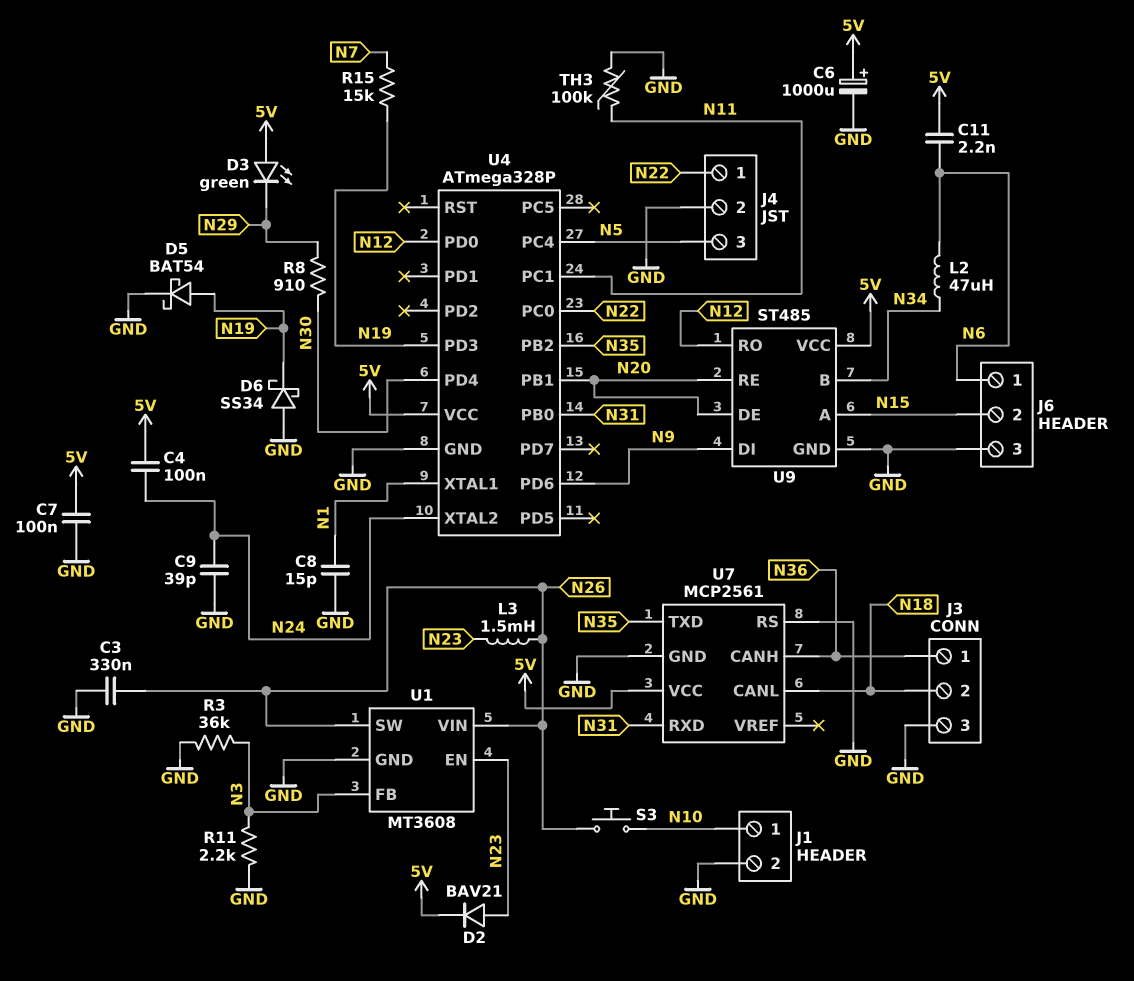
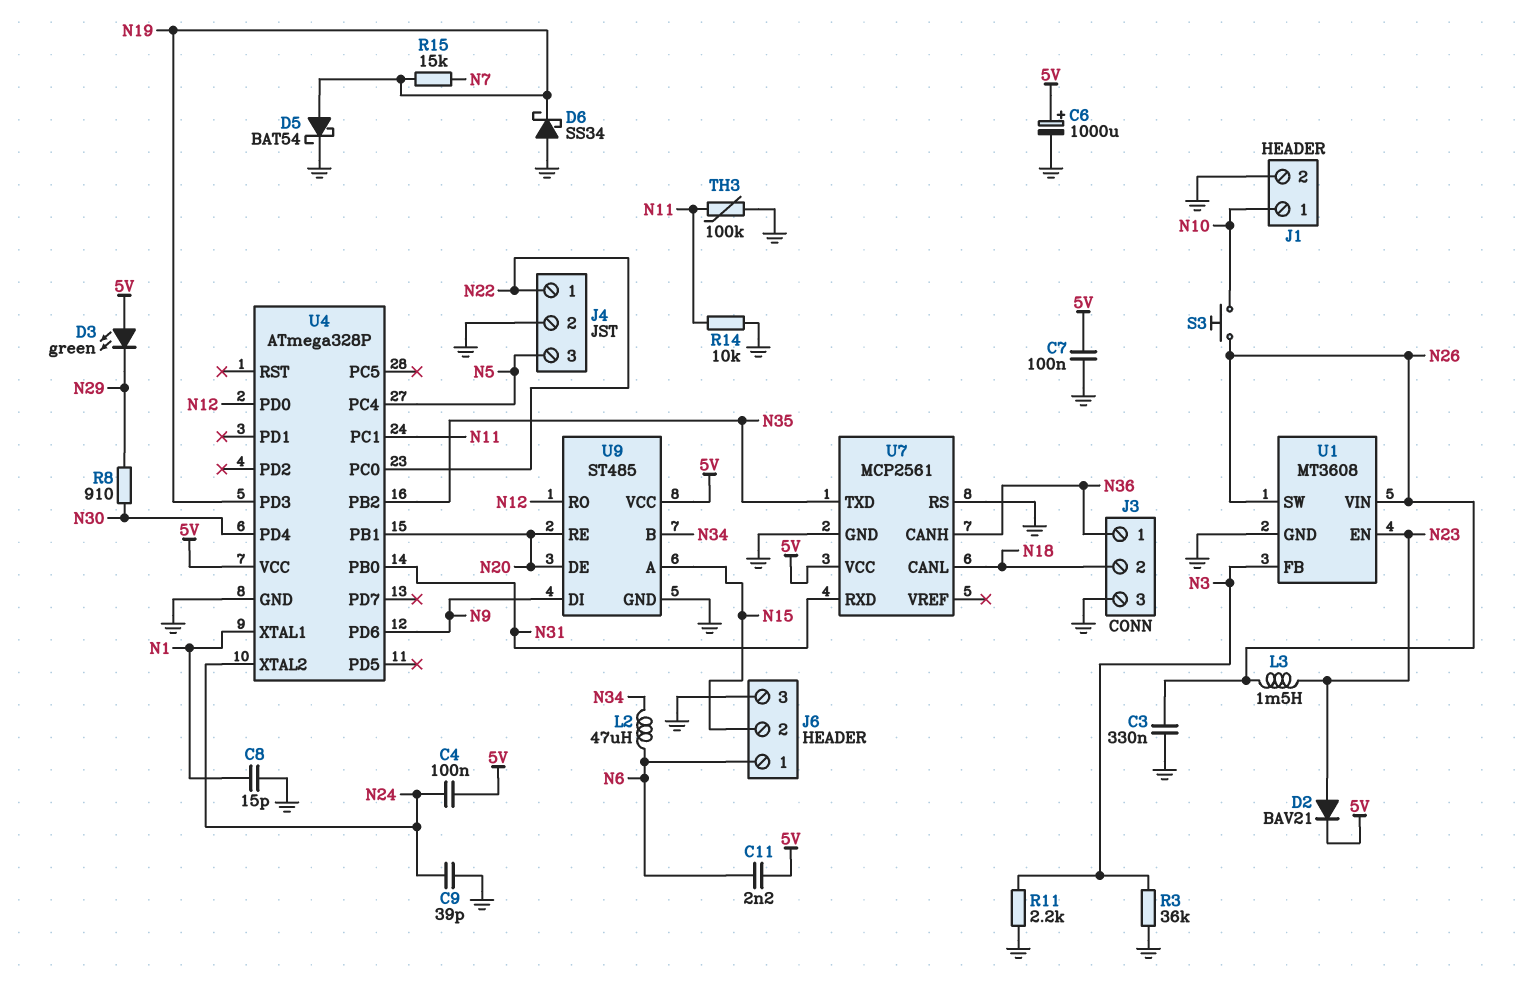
R14: none -> 10k (GND, N11)

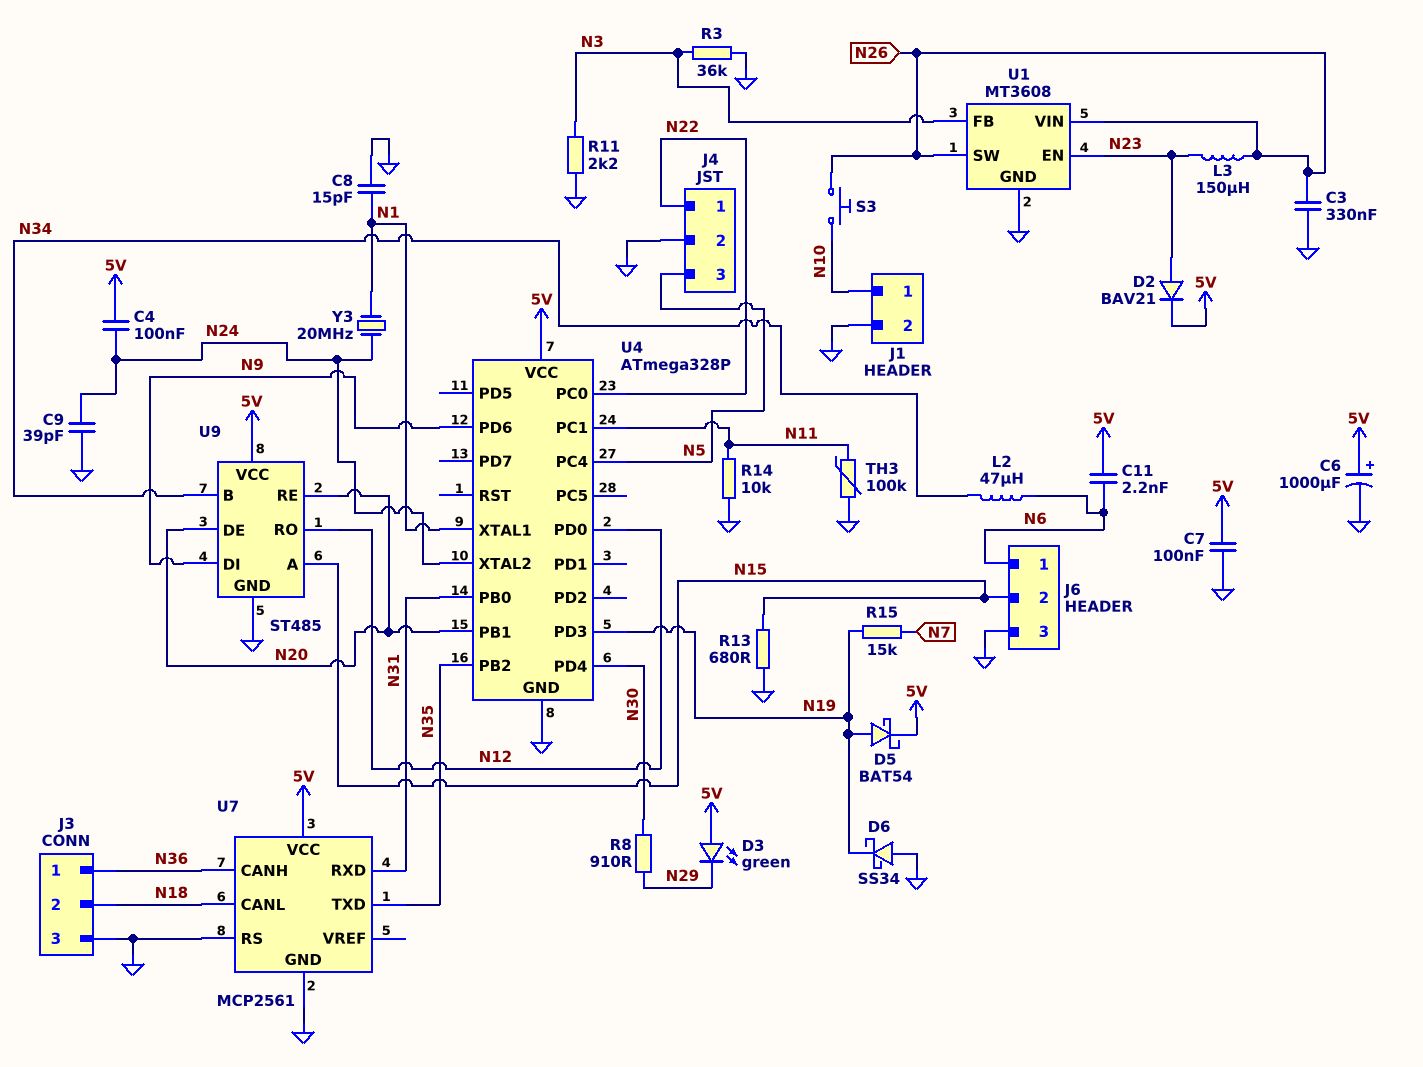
D5: schottky BAT54 (A N19, K GND) -> schottky BAT54 (A N19, K 5V)
L3: 1.5mH (N23, N26) -> 150uH (N23, N26)
R13: none -> 680 (GND, N15)
Y3: none -> 20MHz (N1, N24)

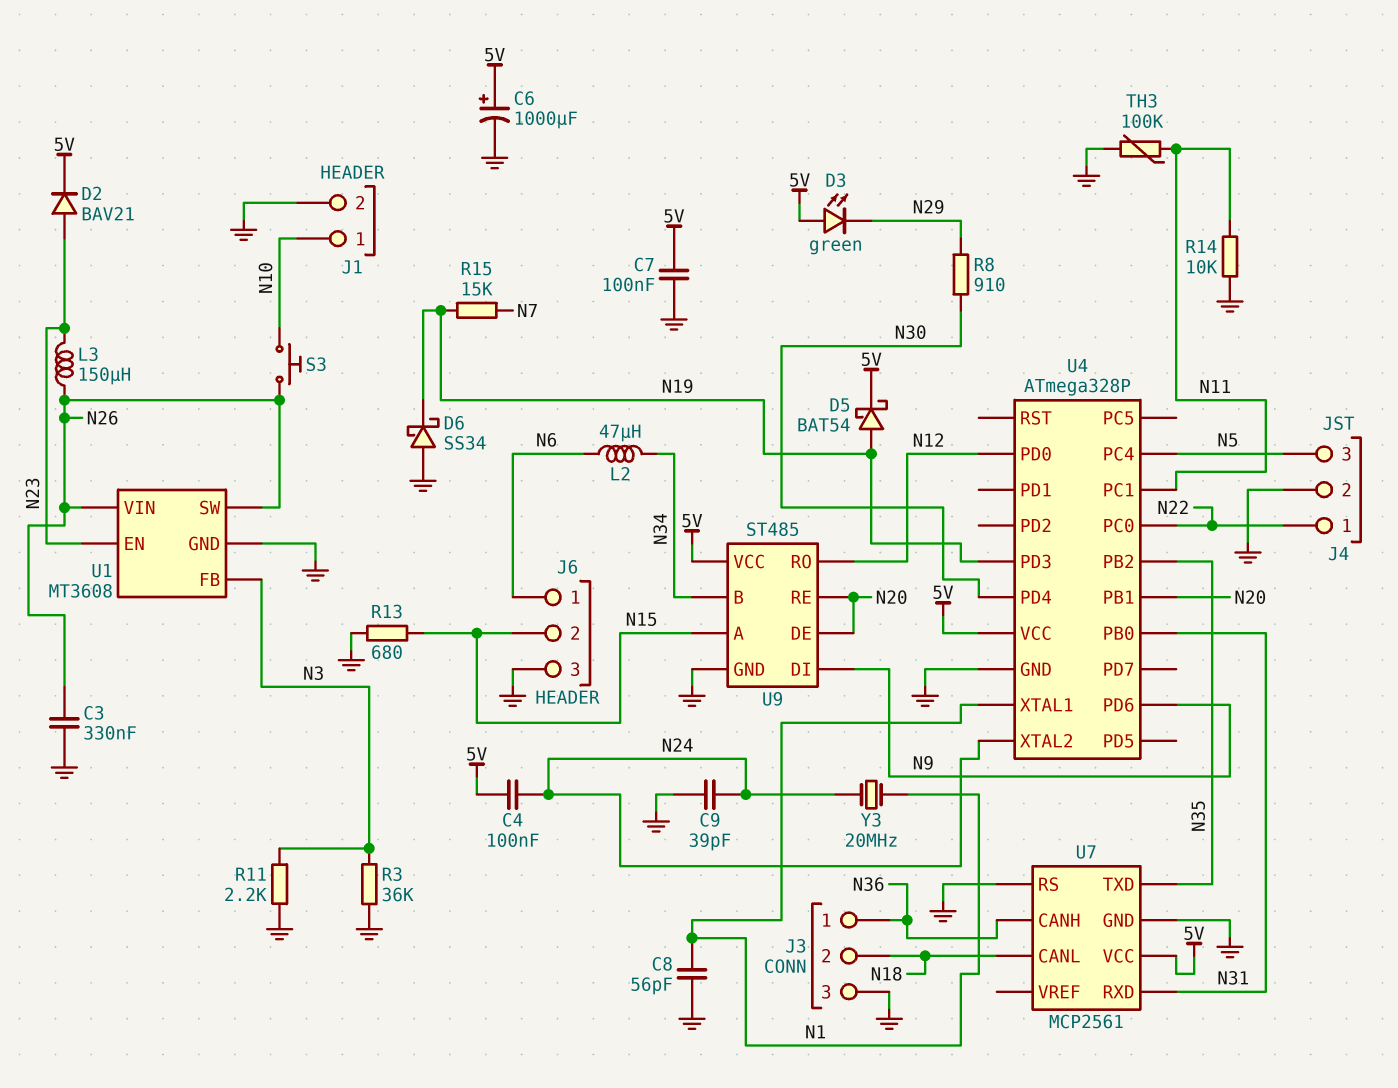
C8: 15pF (GND, N1) -> 56pF (GND, N1)
C11: 2.2nF (5V, N6) -> none

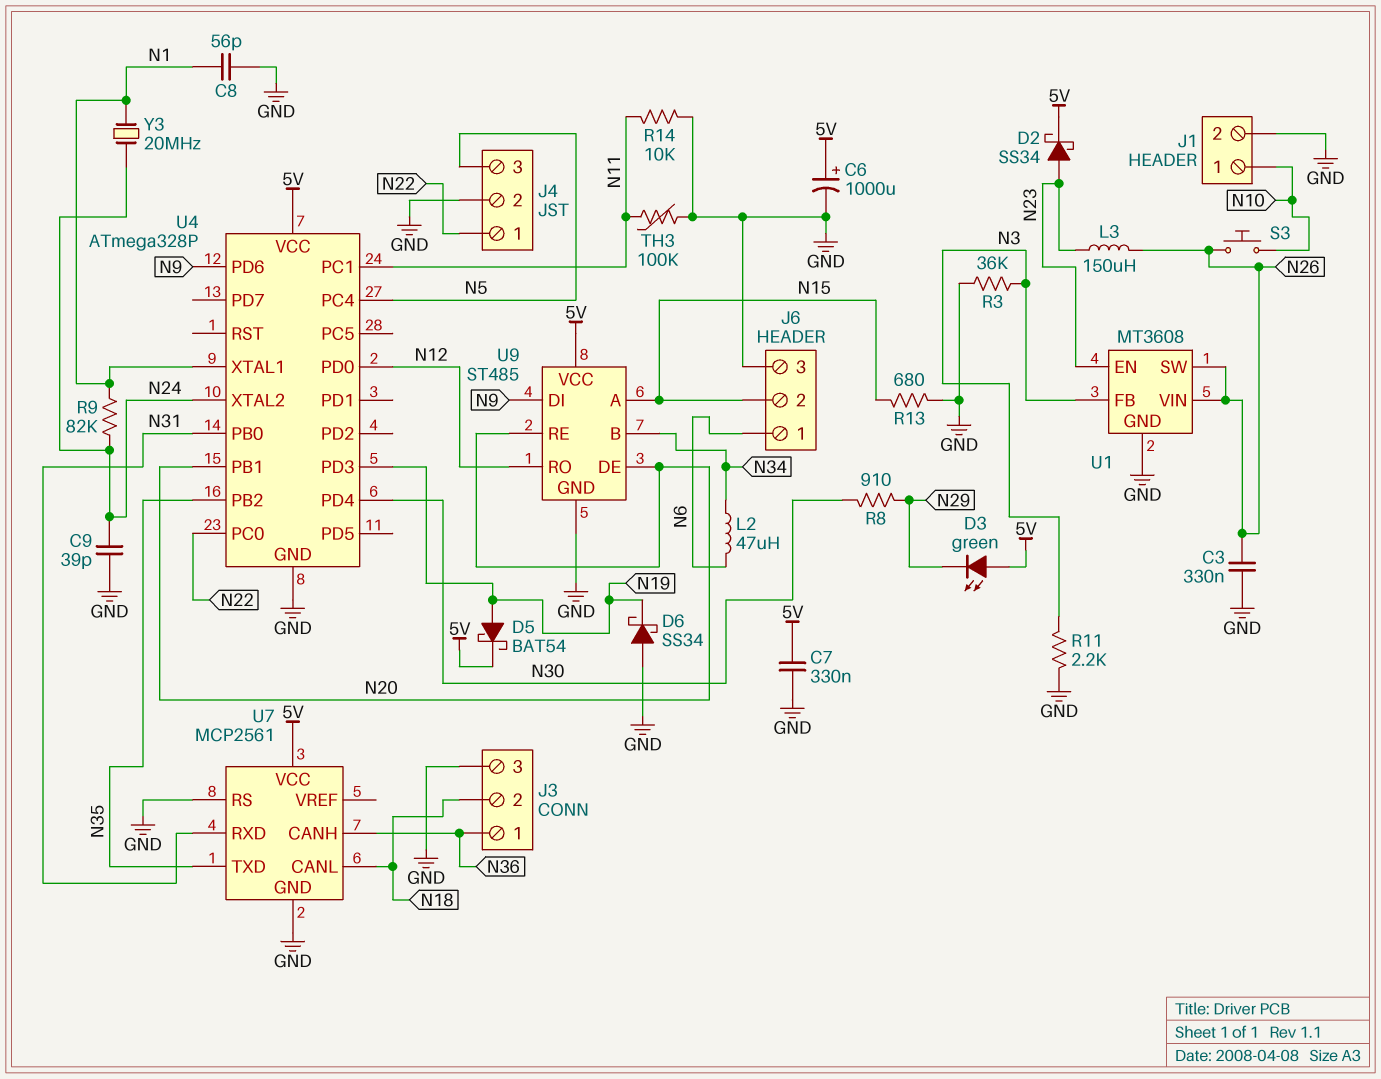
C4: 100nF (5V, N24) -> none
C7: 100nF (5V, GND) -> 330nF (5V, GND)
D2: diode BAV21 (A N23, K 5V) -> schottky SS34 (A N23, K 5V)
R9: none -> 82k (N1, N24)
R15: 15k (N7, N19) -> none

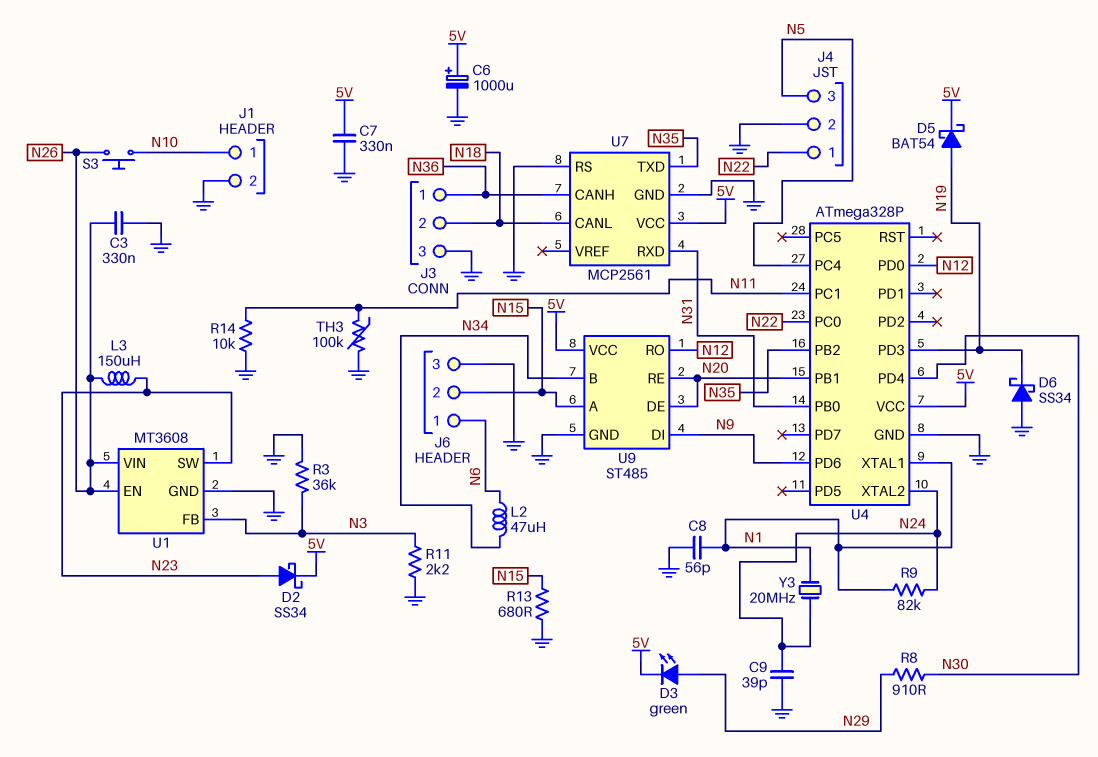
D3: LED green (A 5V, K N29) -> LED green (A N29, K 5V)
U1 pin EN: N23 -> N26
U1 pin SW: N26 -> N23

